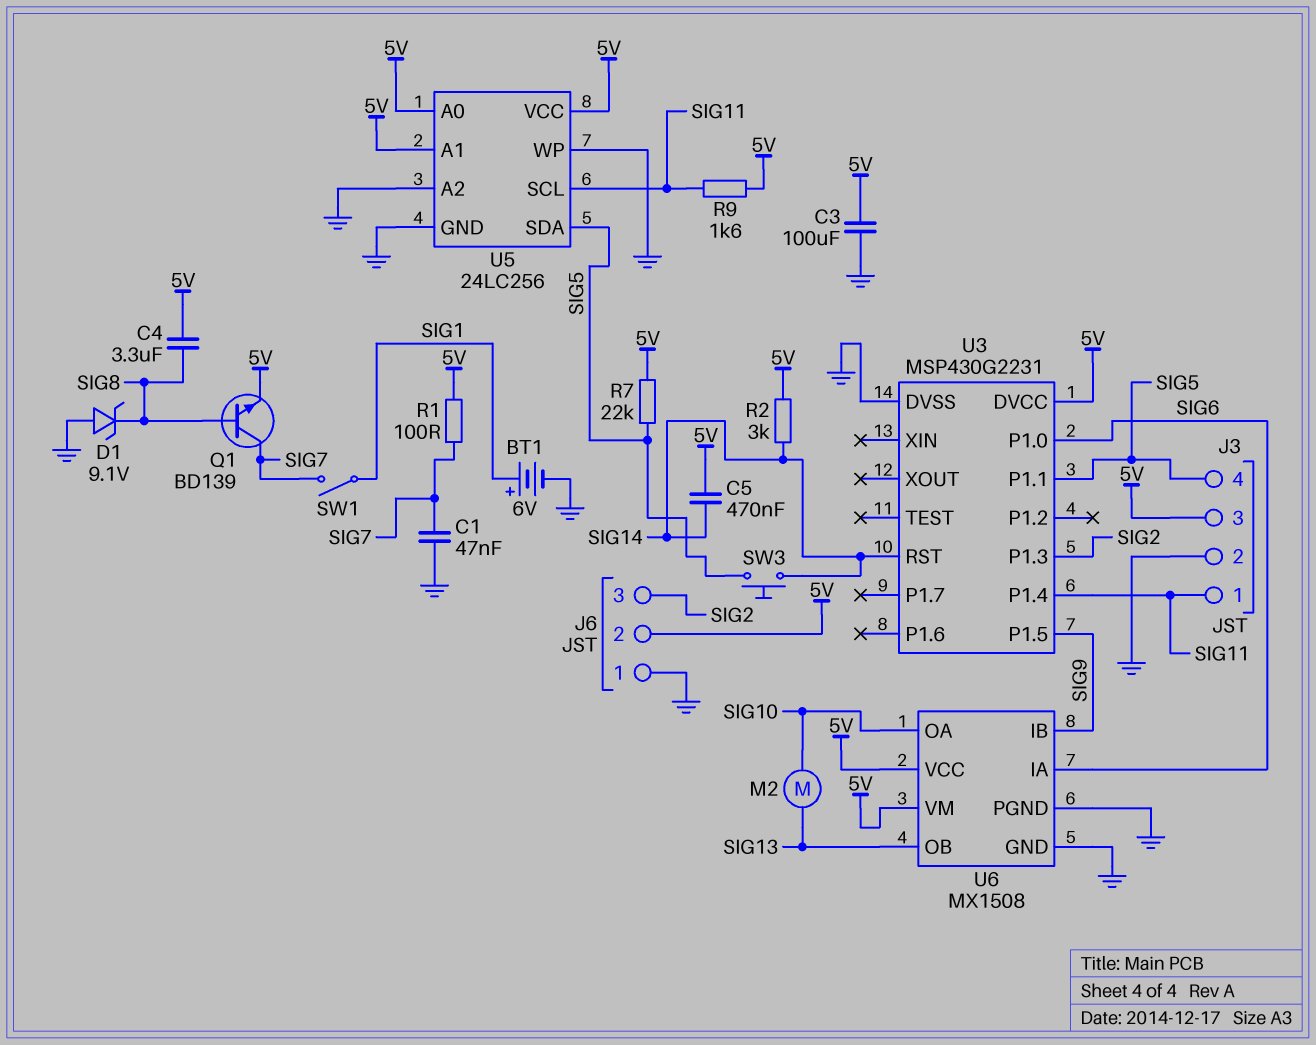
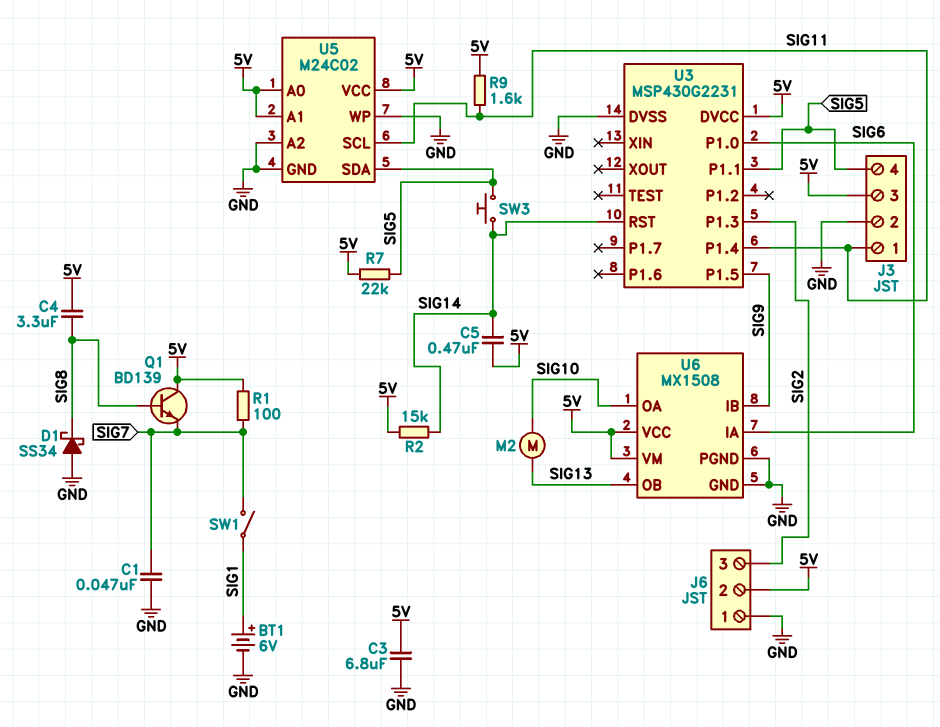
C3: 100uF (5V, GND) -> 6.8uF (5V, GND)
D1: zener 9.1V (A GND, K SIG8) -> schottky SS34 (A GND, K SIG8)
Q1: NPN BD139 (B SIG8, C SIG7, E 5V) -> NPN BD139 (B SIG8, C 5V, E SIG7)
R2: 3k (5V, SIG14) -> 15k (5V, SIG14)
U5: 24LC256 -> M24C02

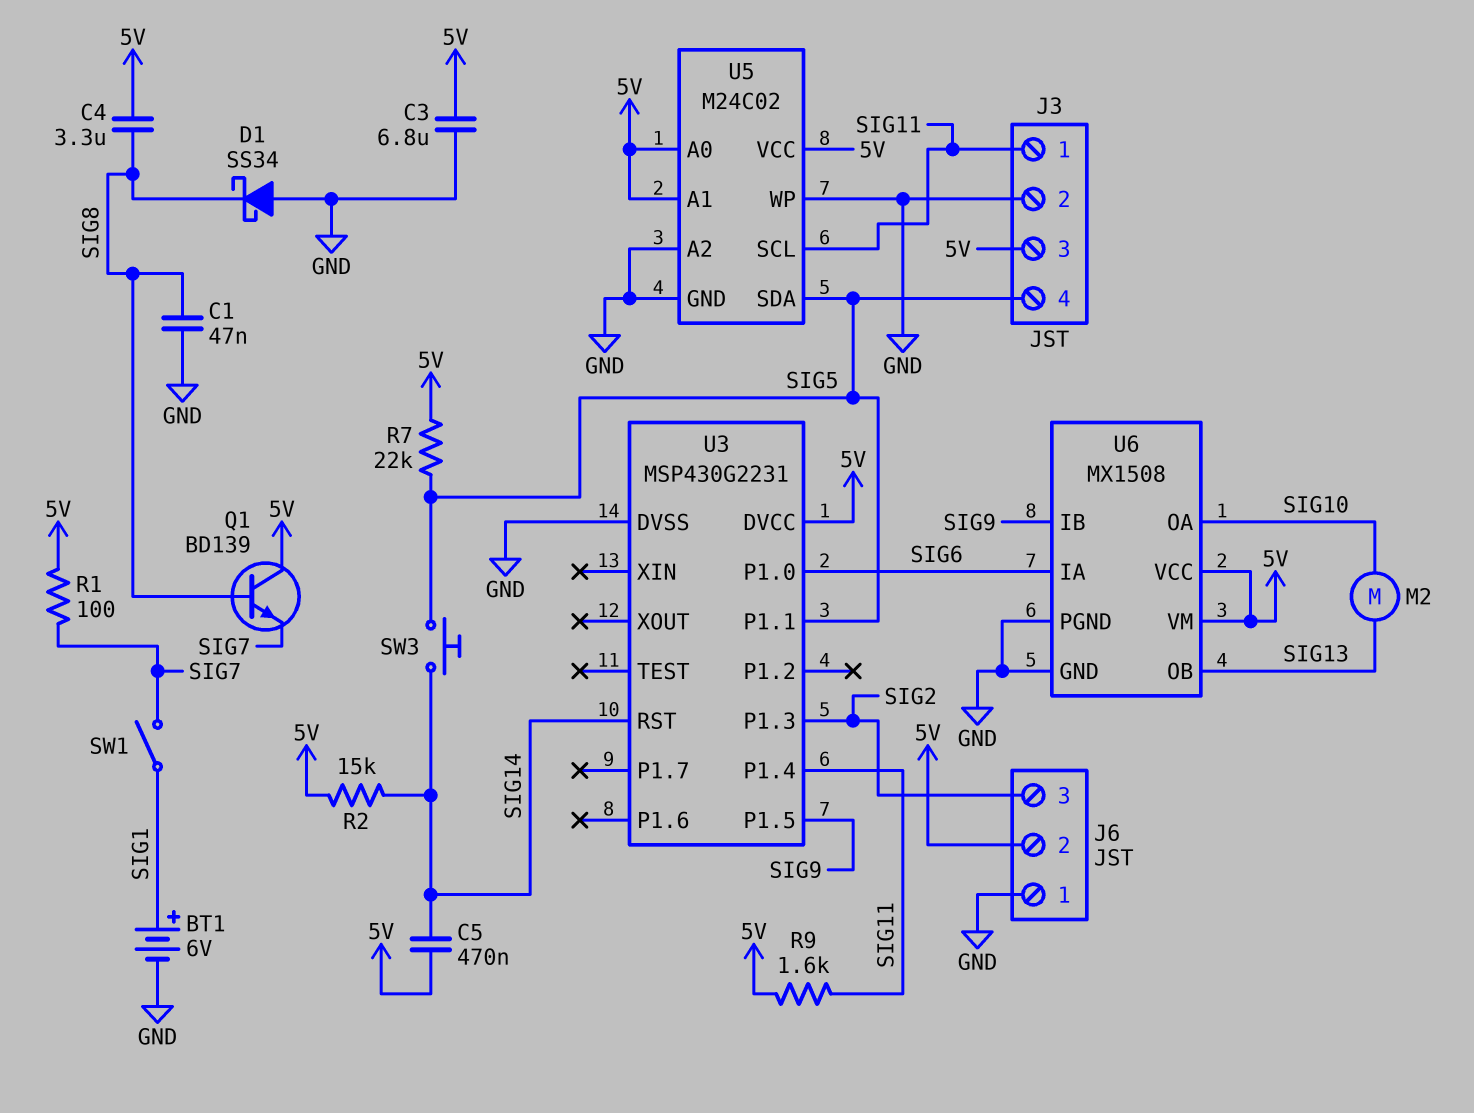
C1: 47nF (GND, SIG7) -> 47nF (GND, SIG8)

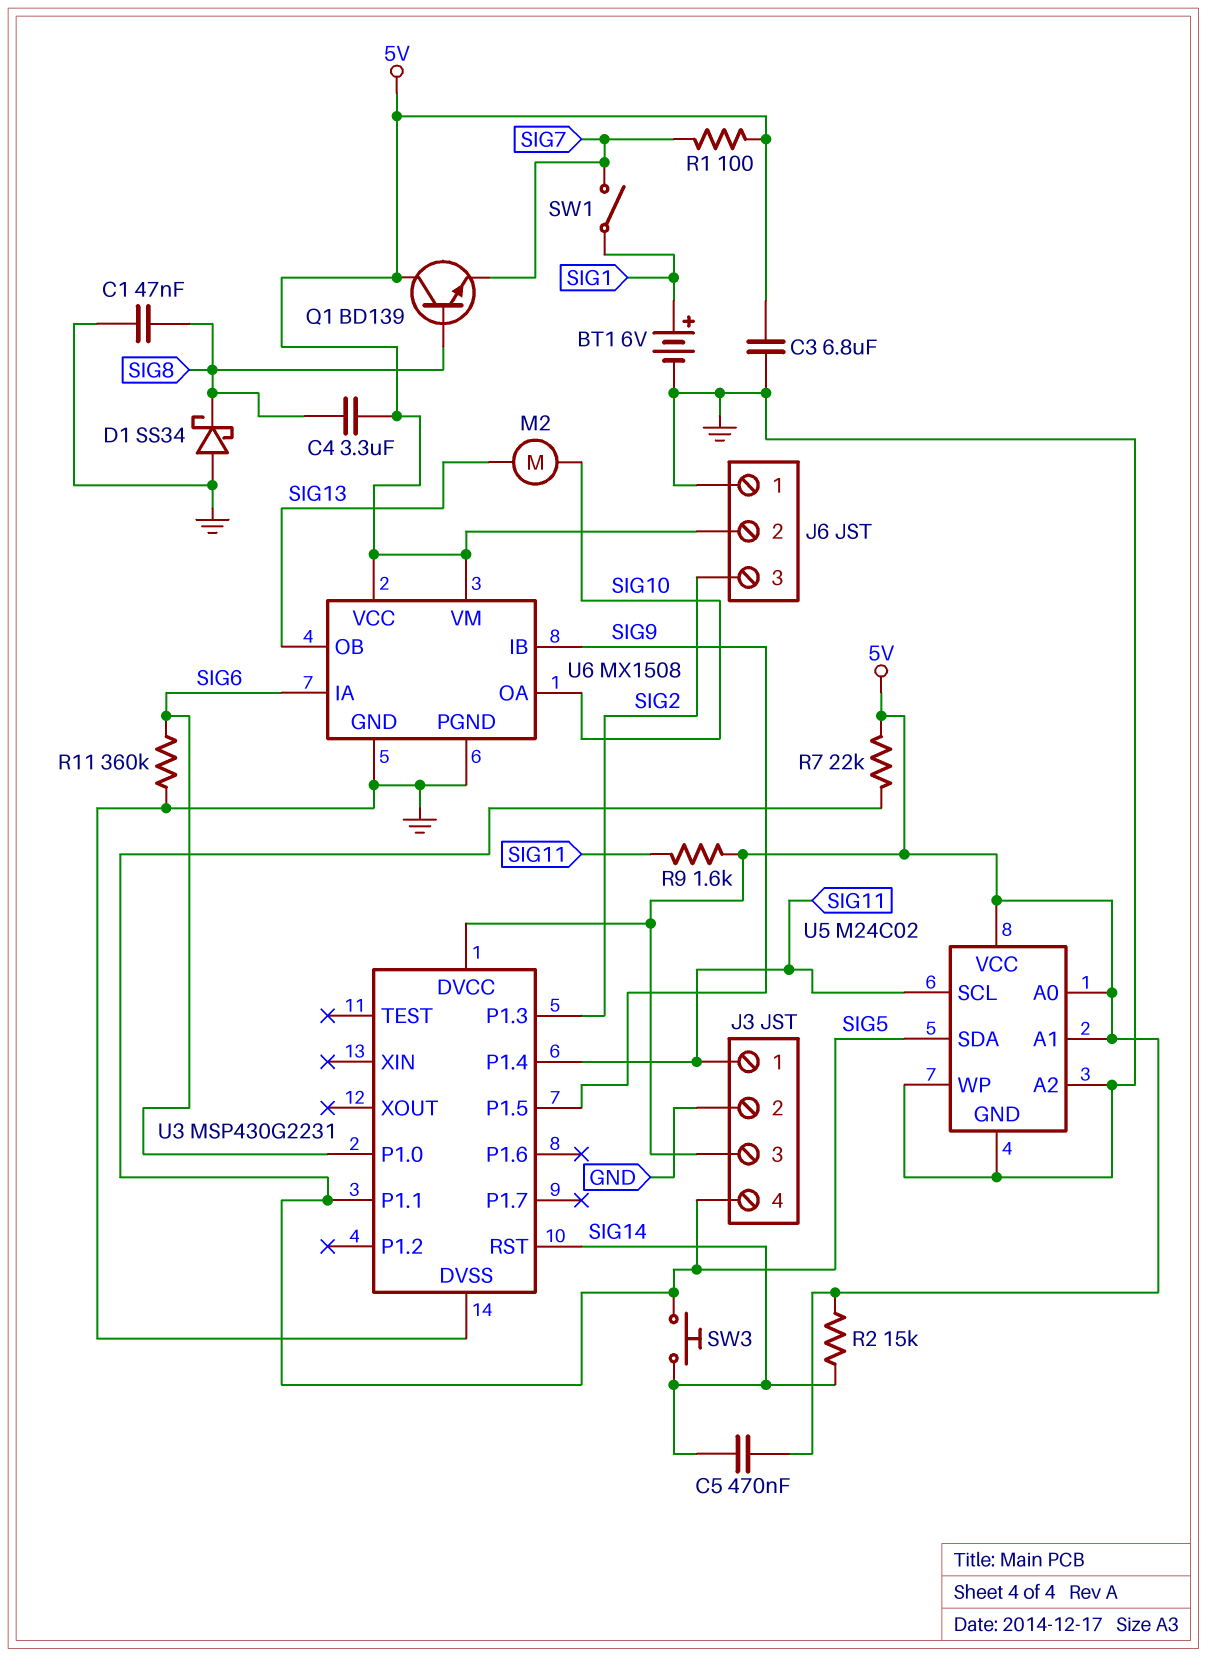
R11: none -> 360k (GND, SIG6)

